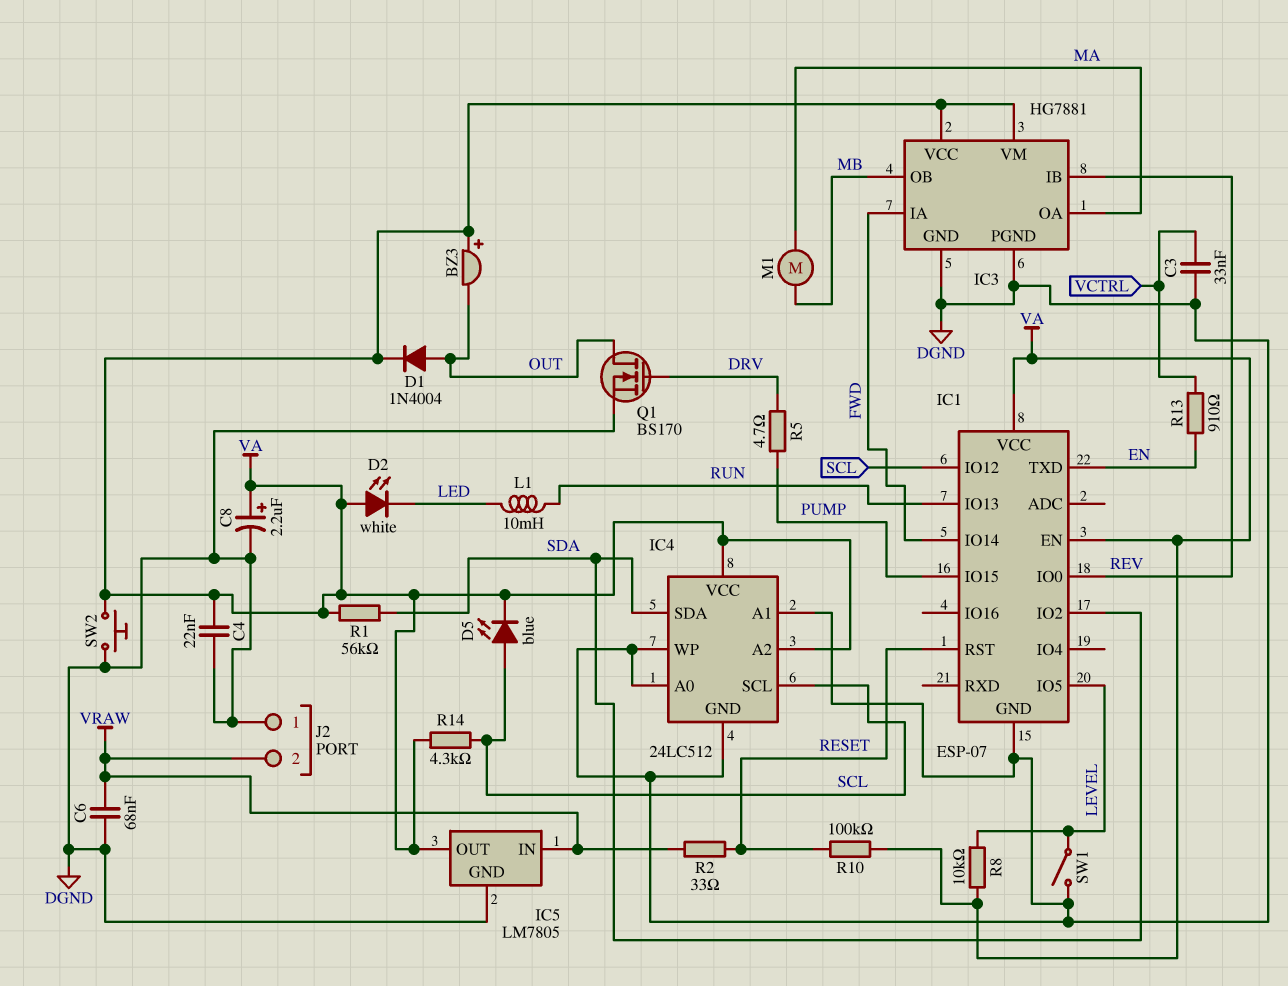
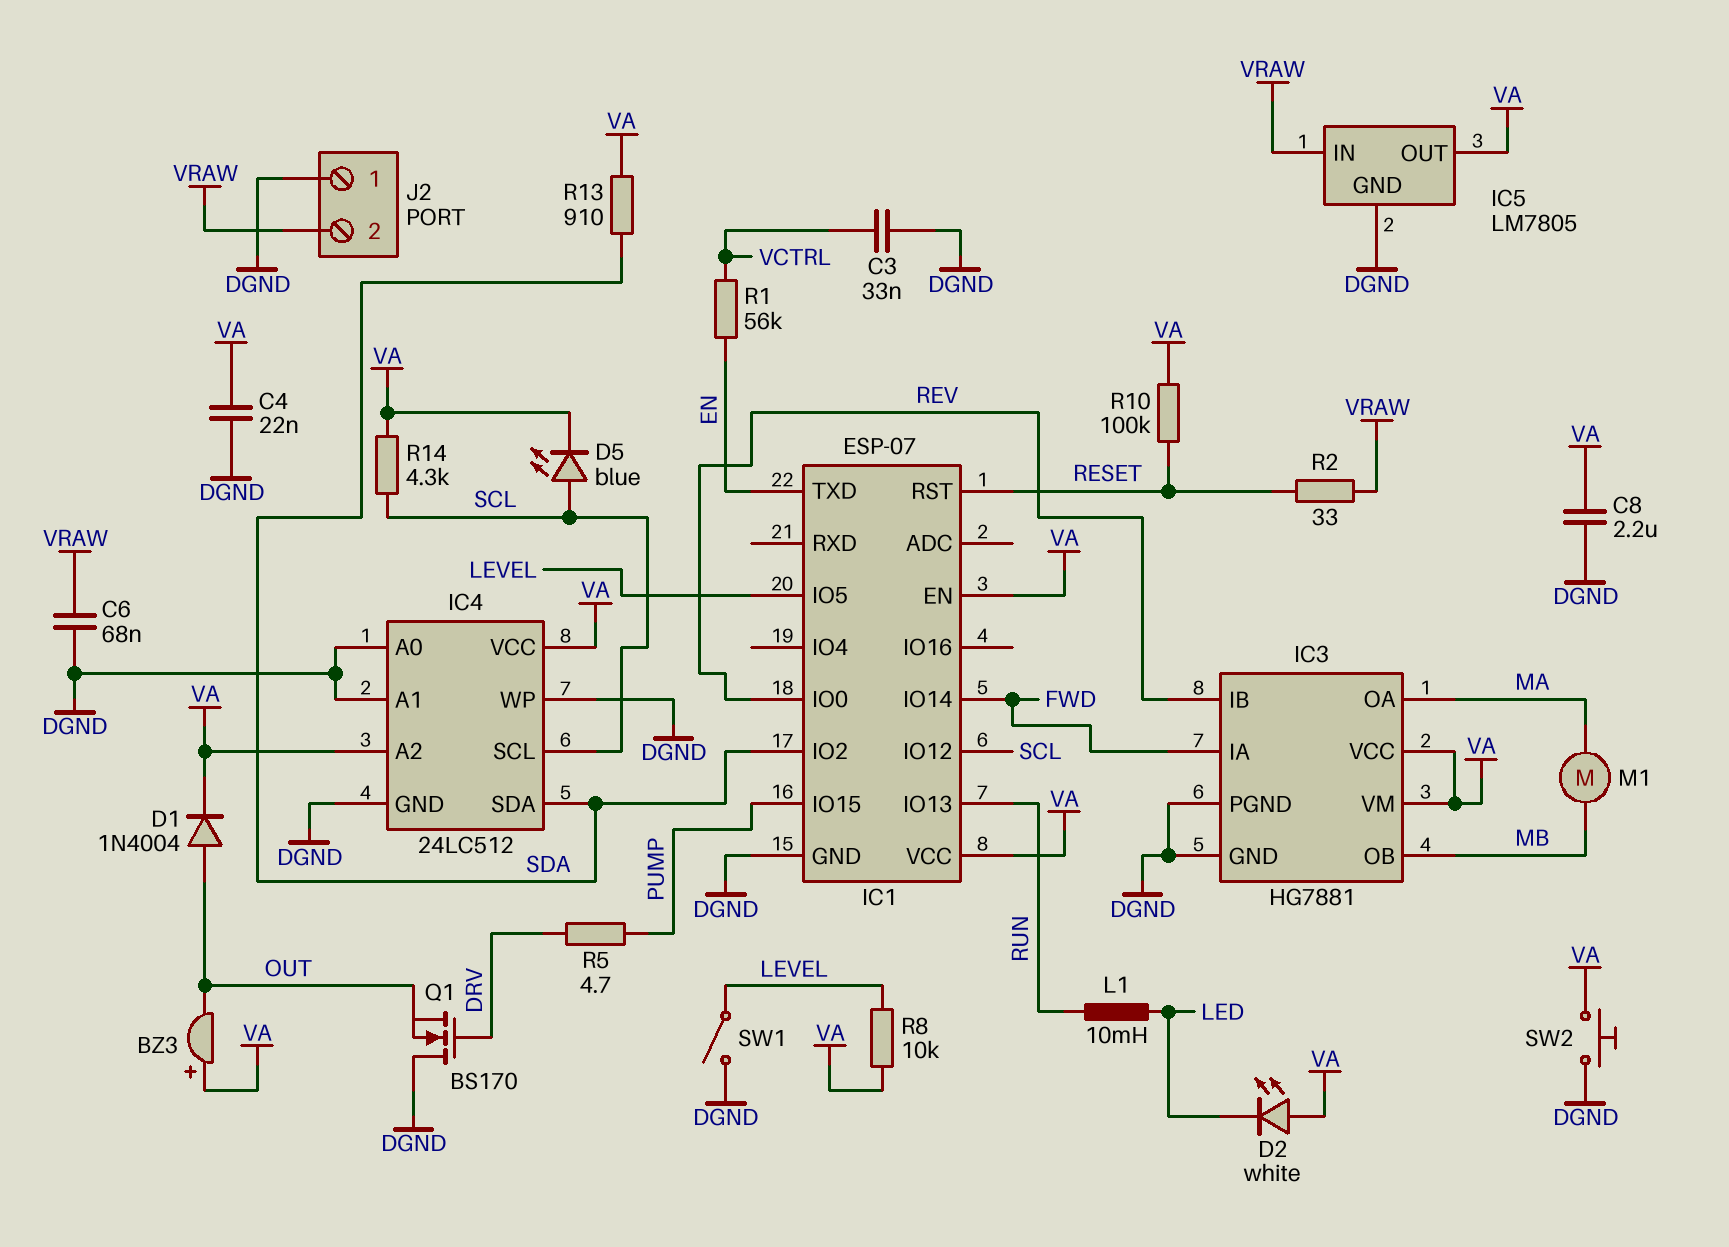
C8: 2.2uF (plus VA, minus DGND) -> 2.2uF (DGND, VA)
Q1: NMOS BS170 (G DRV, D OUT, S DGND) -> NMOS BS170 (G DRV, D DGND, S OUT)
R1: 56k (SDA, VA) -> 56k (EN, VCTRL)
R13: 910 (EN, VCTRL) -> 910 (SDA, VA)

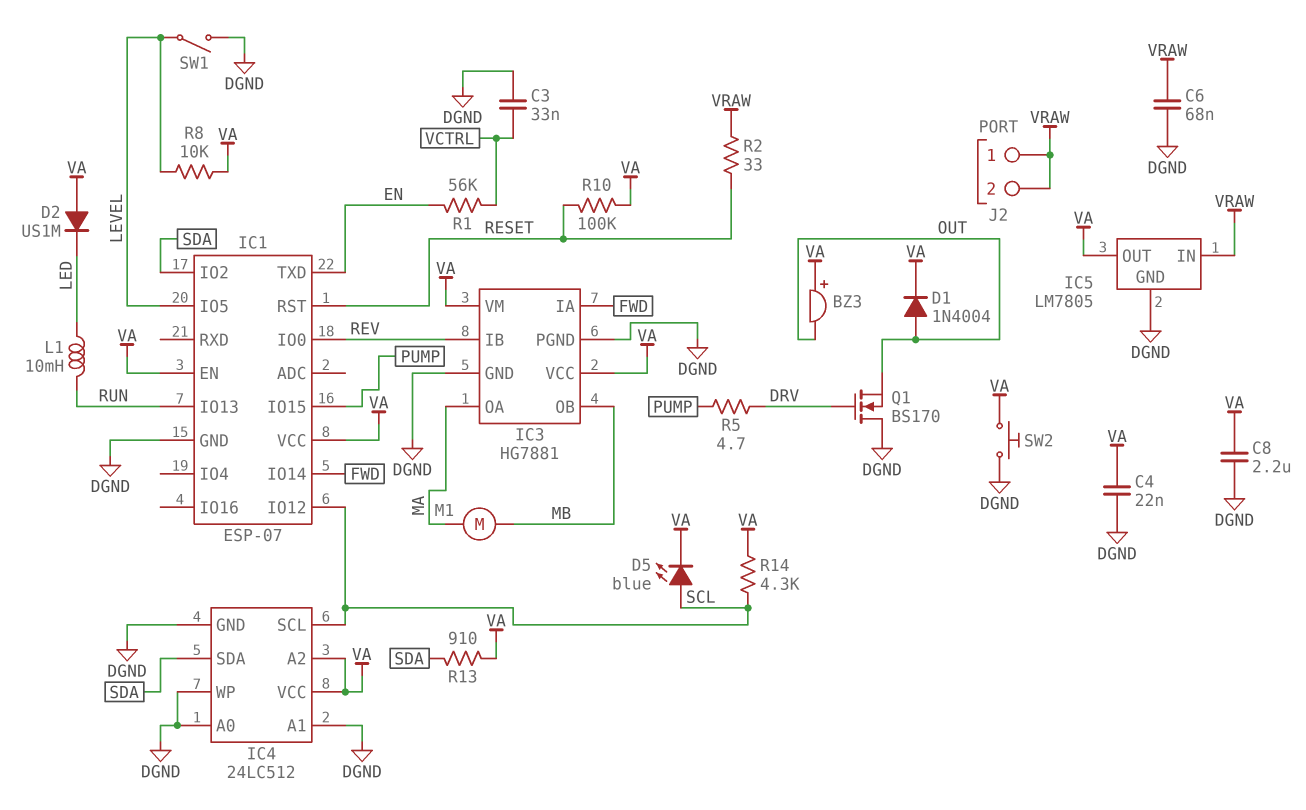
D2: LED white (A VA, K LED) -> diode US1M (A VA, K LED)
J2 pin 1: DGND -> VRAW

